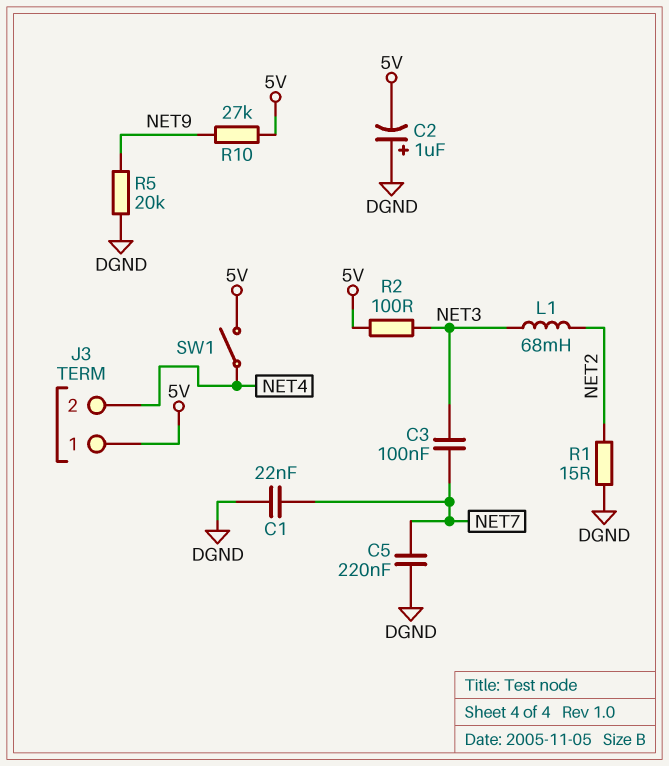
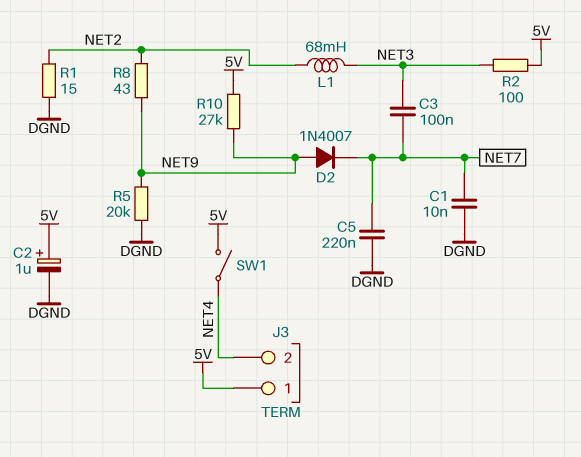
C1: 22nF (DGND, NET7) -> 10nF (DGND, NET7)
C2: 1uF (plus DGND, minus 5V) -> 1uF (plus 5V, minus DGND)
D2: none -> diode 1N4007 (A NET9, K NET7)
R8: none -> 43 (NET2, NET9)

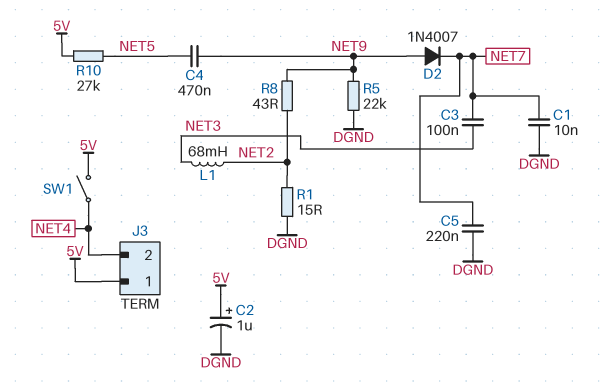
C4: none -> 470nF (NET5, NET9)
R2: 100 (5V, NET3) -> none
R5: 20k (DGND, NET9) -> 22k (DGND, NET9)
R10: 27k (5V, NET9) -> 27k (5V, NET5)

